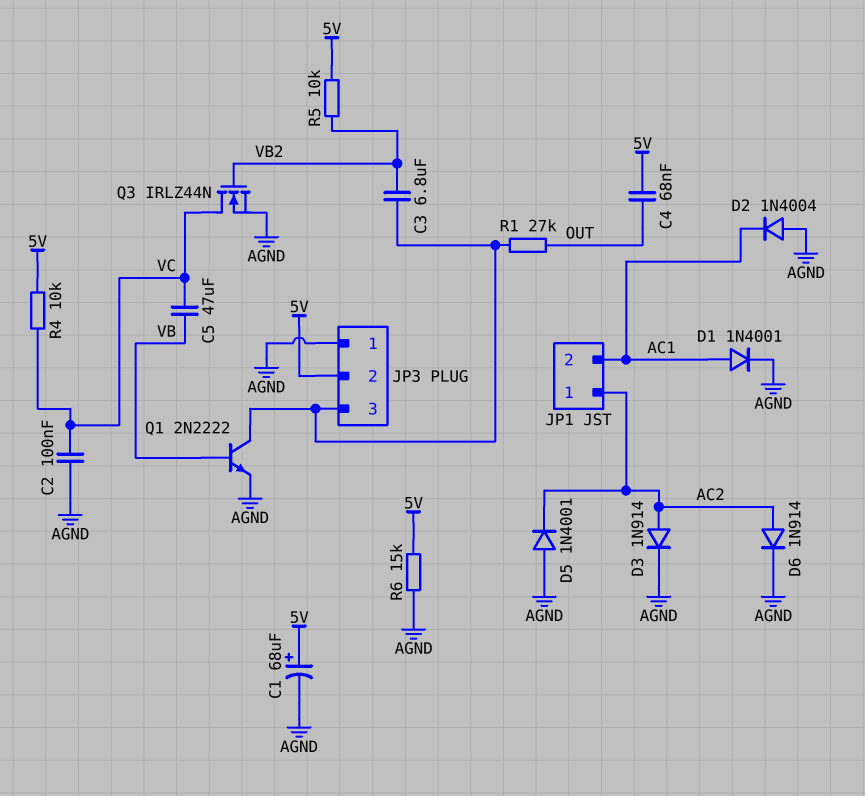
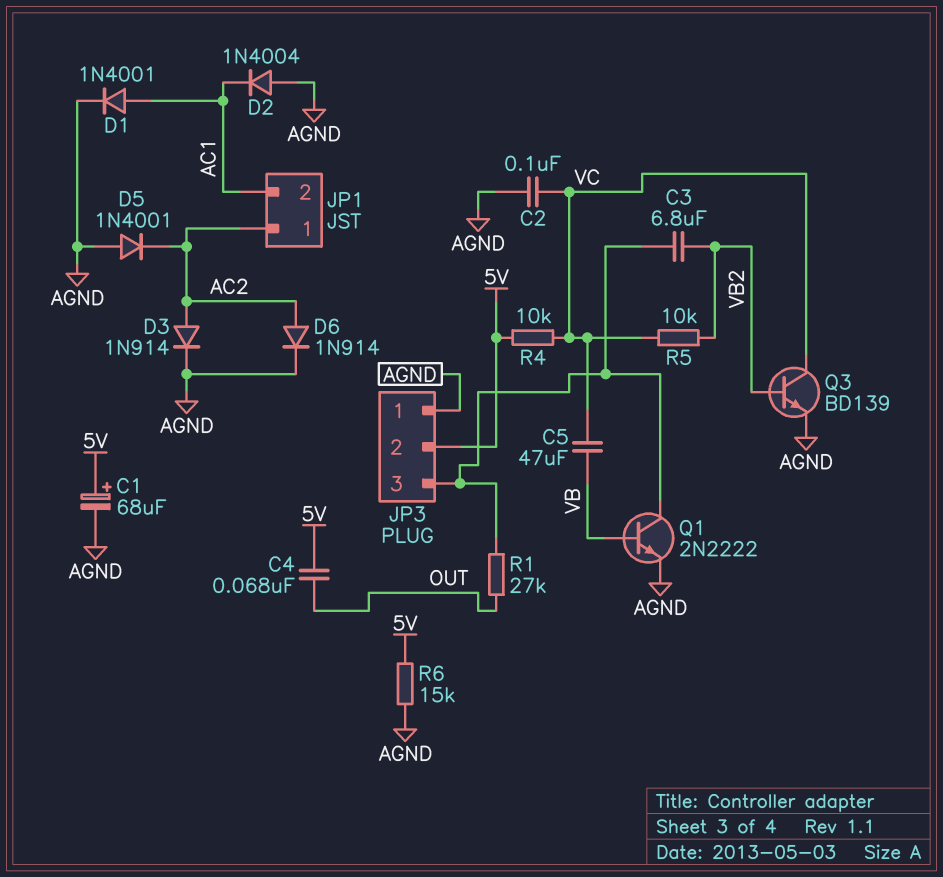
Q3: NMOS IRLZ44N (G VB2, D VC, S AGND) -> NPN BD139 (B VB2, C VC, E AGND)
R5: 10k (5V, VB2) -> 10k (VB2, VC)

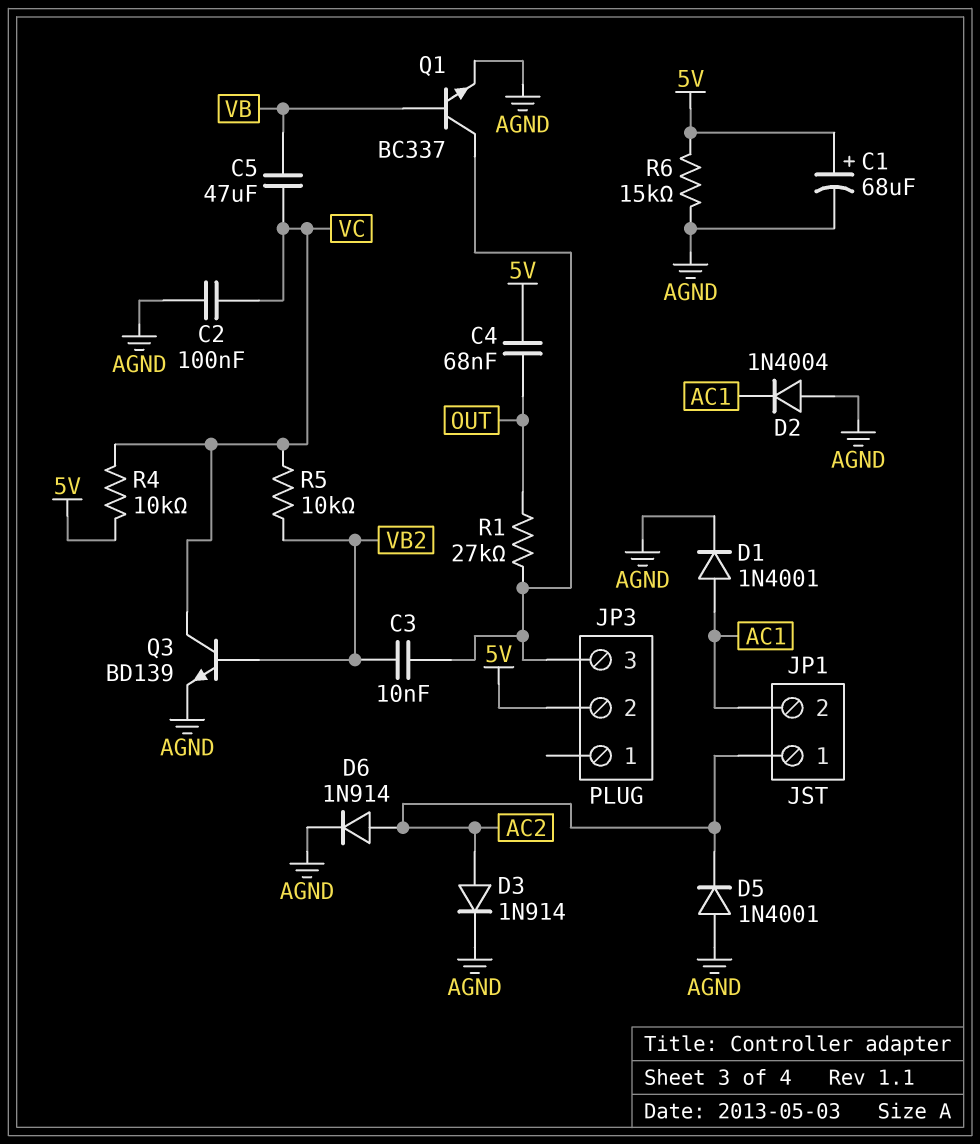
C3: 6.8uF (JP3/3, VB2) -> 10nF (JP3/3, VB2)
JP3 pin 1: AGND -> none
Q1: NPN 2N2222 (B VB, C JP3/3, E AGND) -> NPN BC337 (B VB, C JP3/3, E AGND)

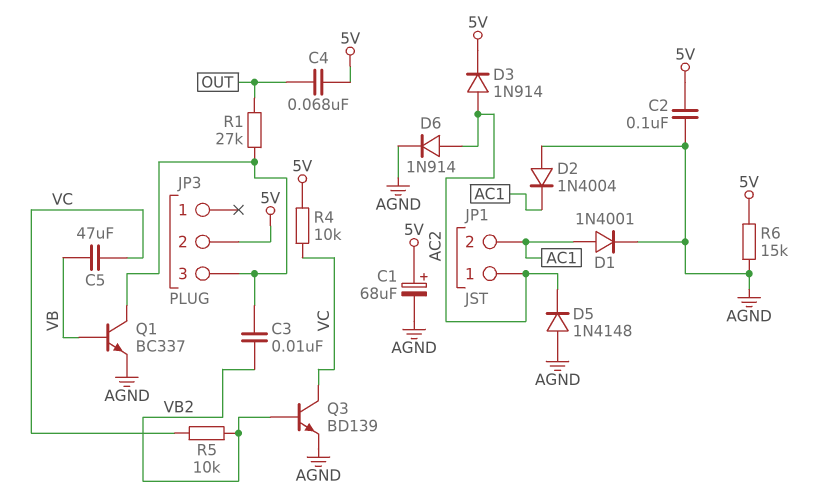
C2: 100nF (AGND, VC) -> 100nF (5V, AGND)
D3: diode 1N914 (A AC2, K AGND) -> diode 1N914 (A AC2, K 5V)
D5: diode 1N4001 (A AGND, K AC2) -> diode 1N4148 (A AGND, K AC2)

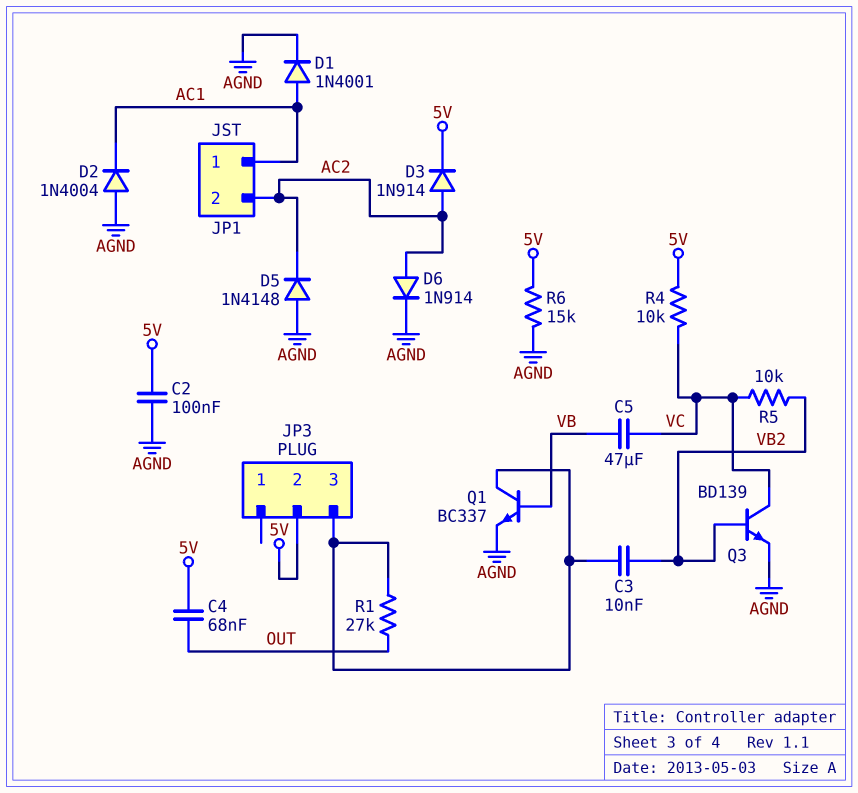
C1: 68uF (plus 5V, minus AGND) -> none
JP1 pin 1: AC2 -> AC1
JP1 pin 2: AC1 -> AC2

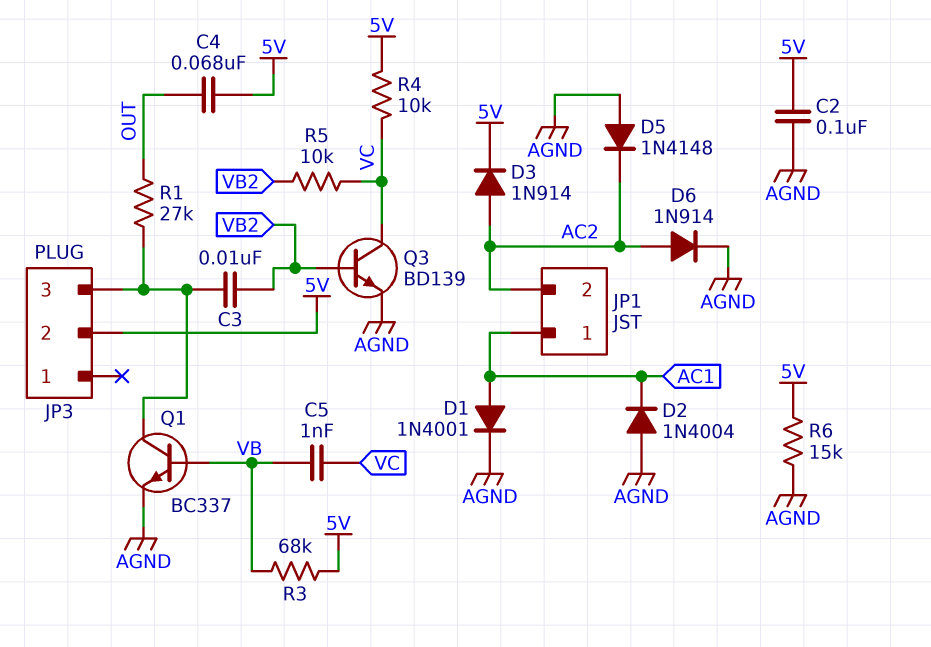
C5: 47uF (VB, VC) -> 1nF (VB, VC)
R3: none -> 68k (5V, VB)

